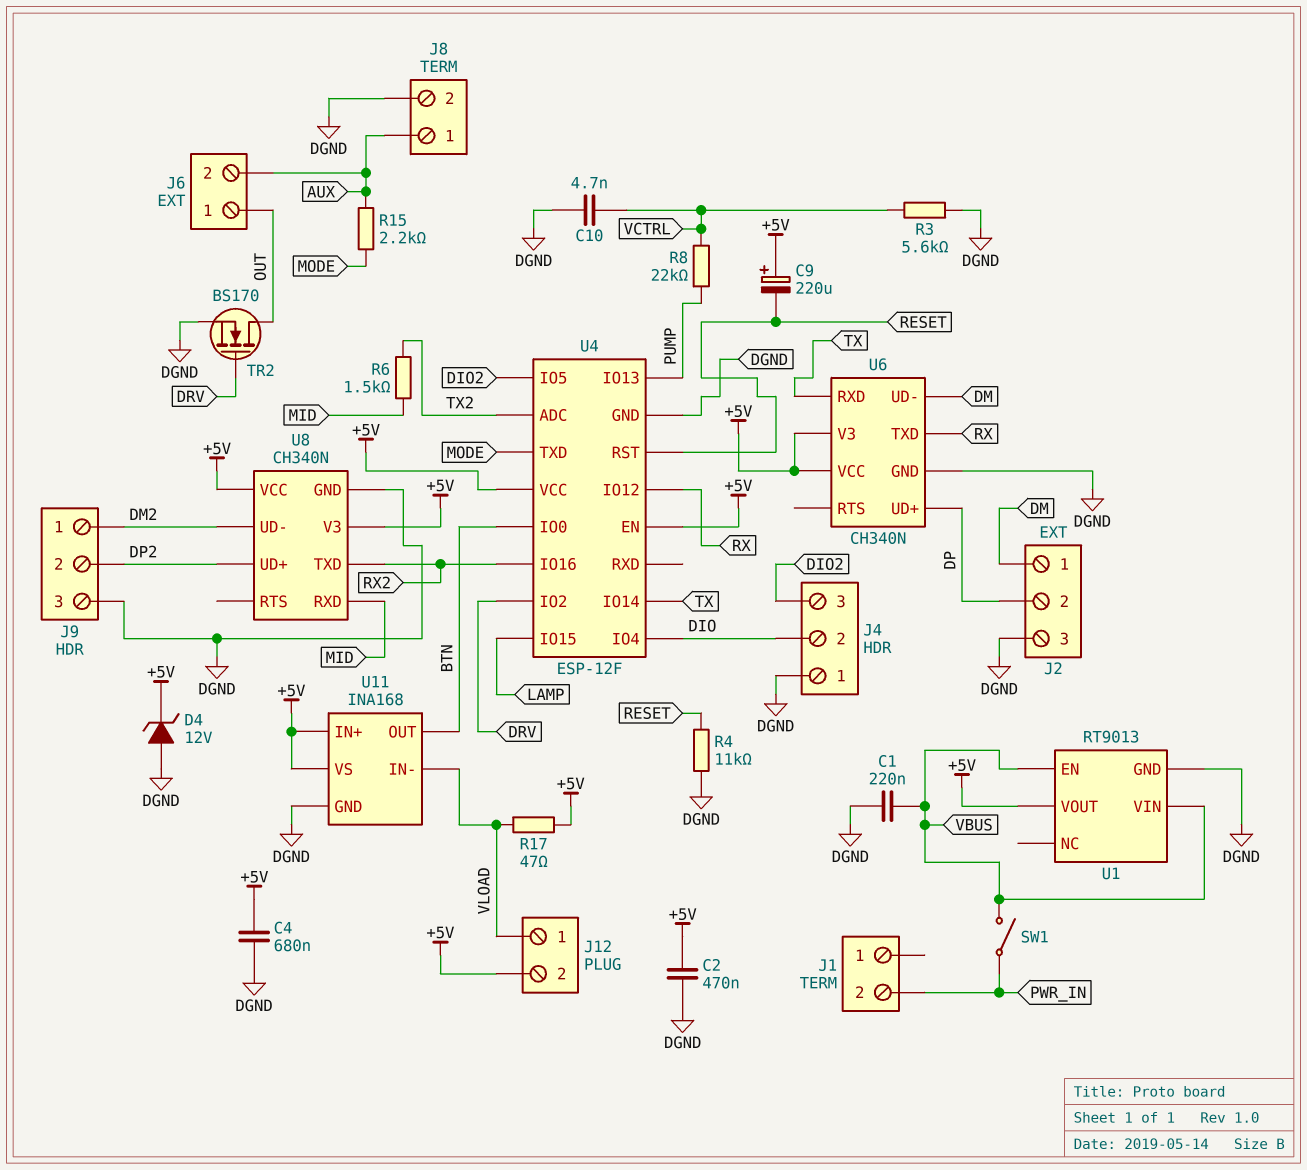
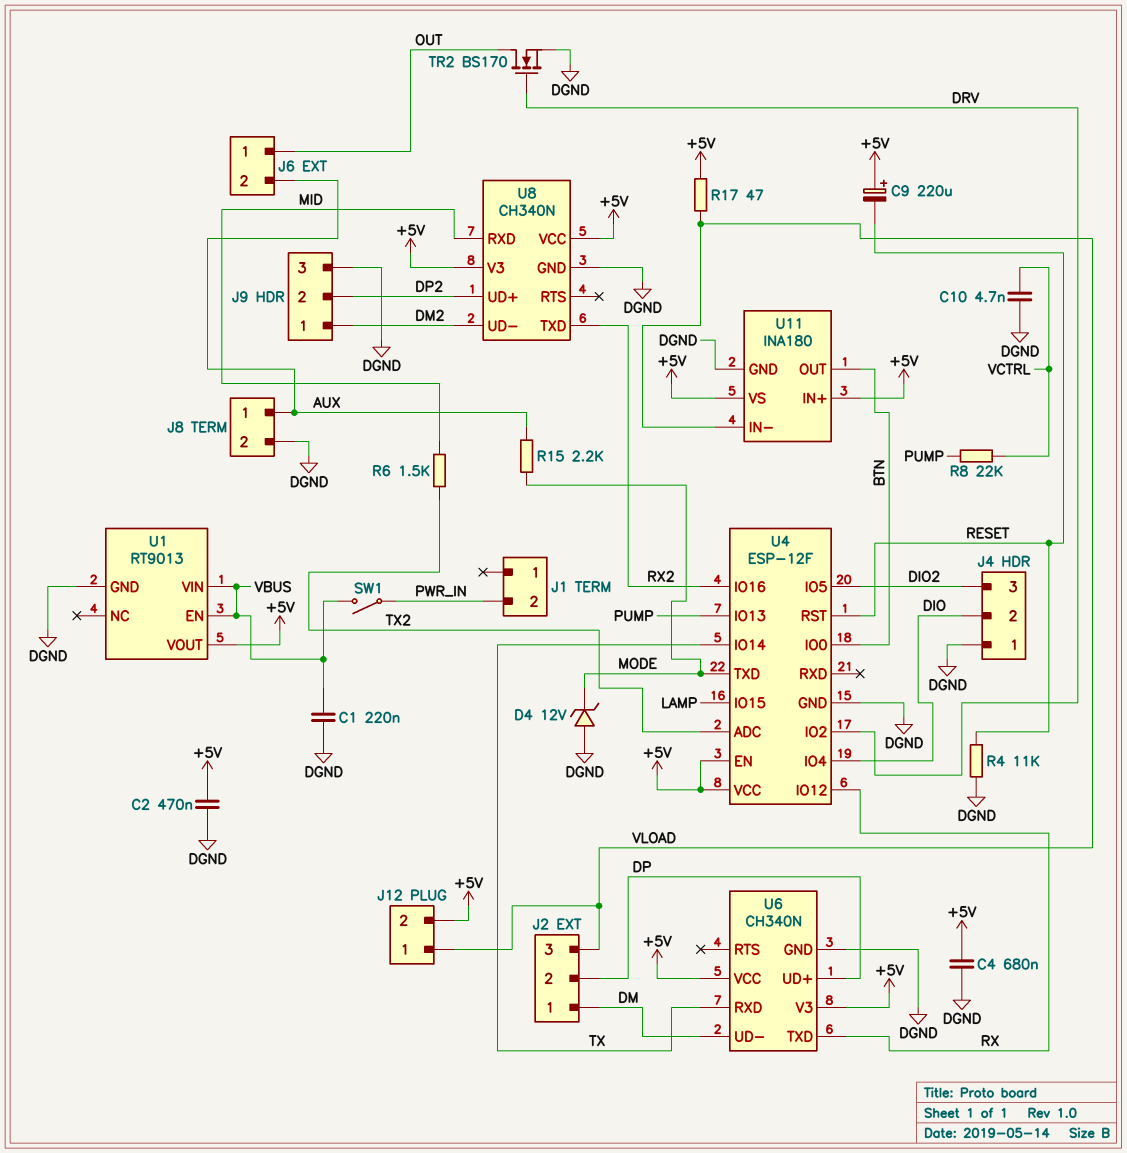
D4: zener 12V (A DGND, K +5V) -> zener 12V (A DGND, K MODE)
J2 pin 3: DGND -> VLOAD
R3: 5.6k (DGND, VCTRL) -> none
U11: INA168 -> INA180

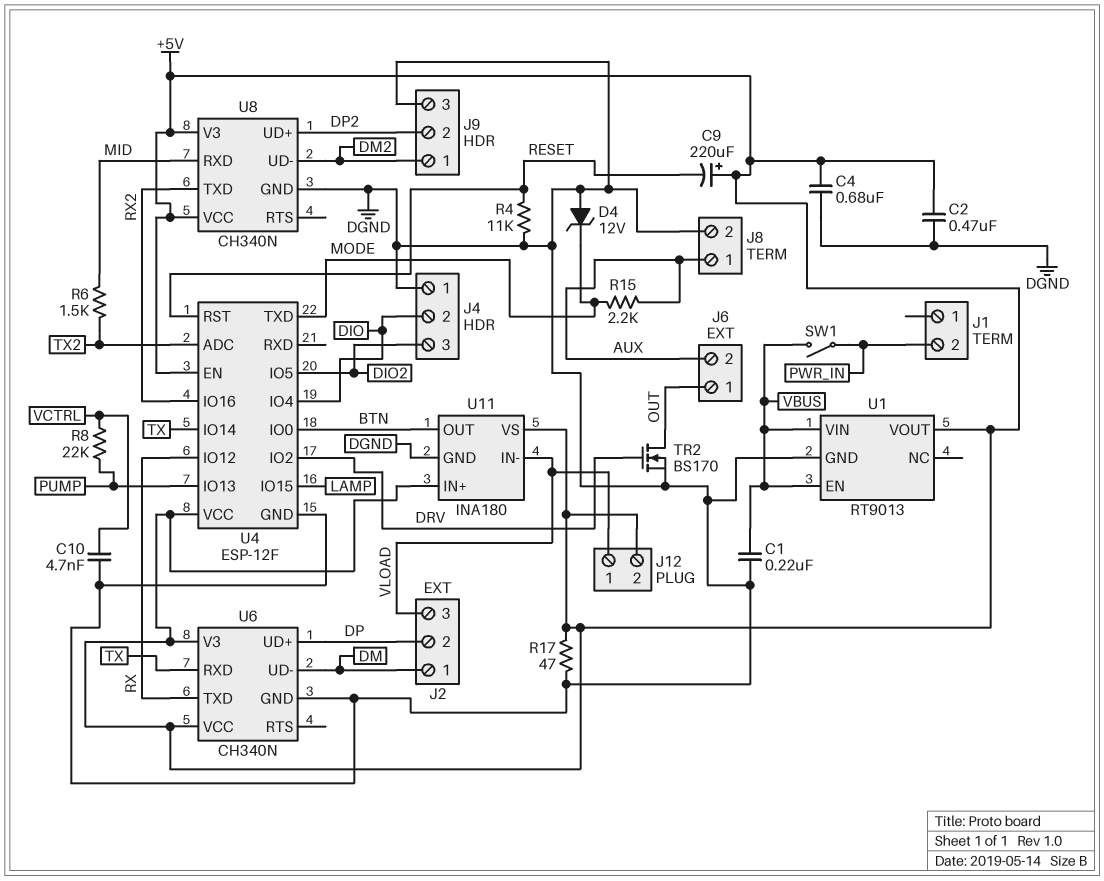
R17: 47 (+5V, VLOAD) -> 47 (+5V, DGND)

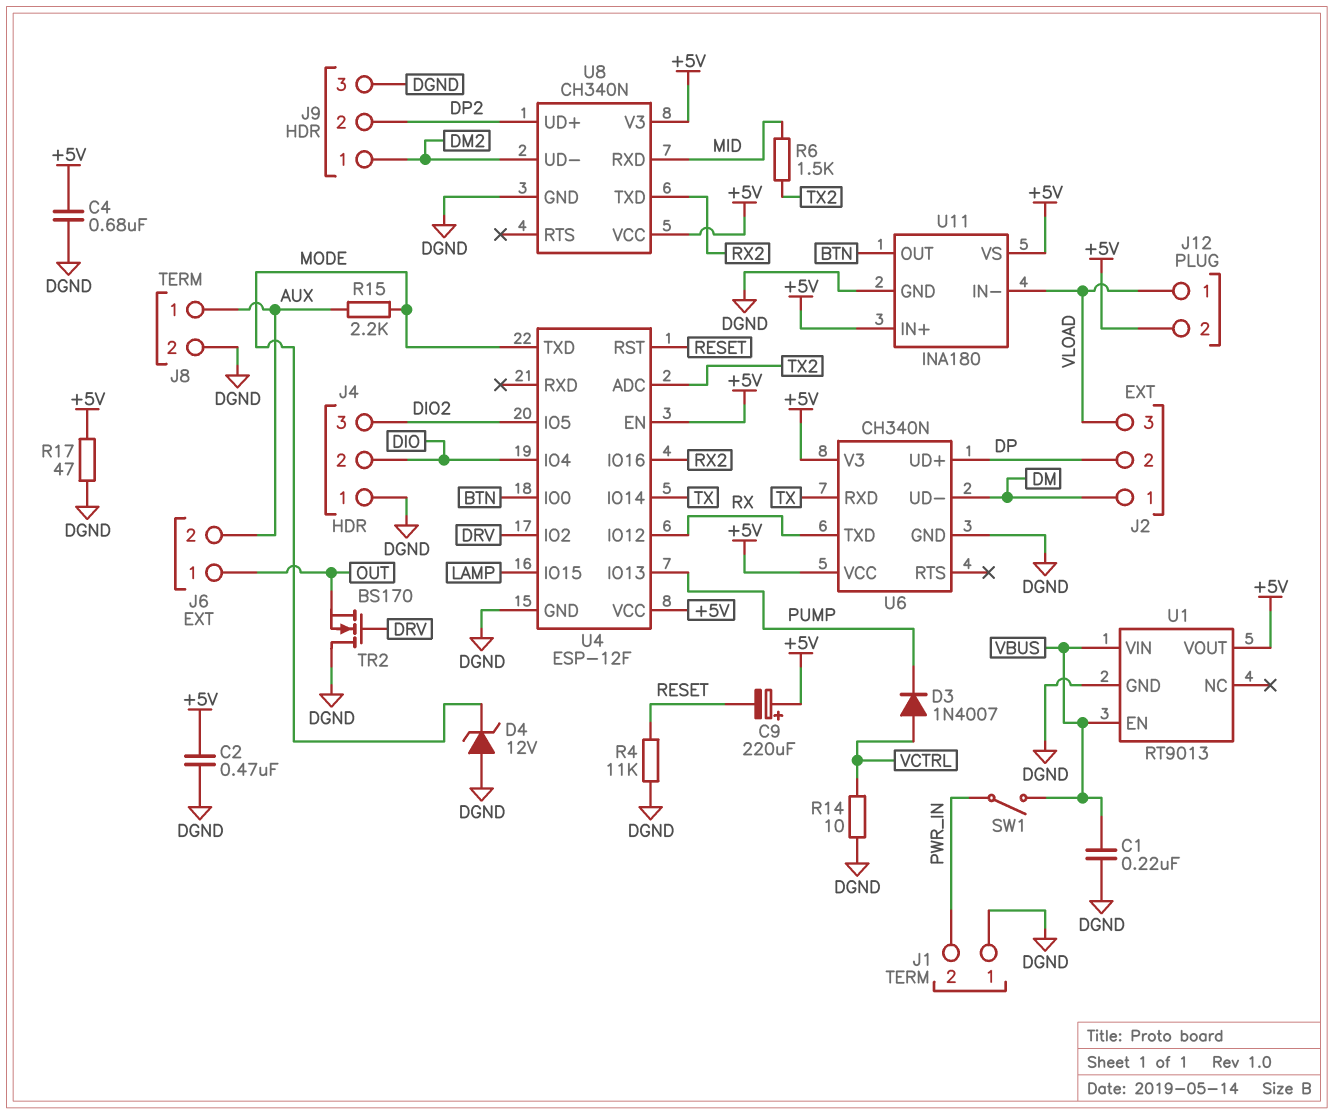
C10: 4.7nF (DGND, VCTRL) -> none
D3: none -> diode 1N4007 (A VCTRL, K PUMP)
J1 pin 1: none -> DGND
R8: 22k (PUMP, VCTRL) -> none
R14: none -> 10 (DGND, VCTRL)
TR2: NMOS BS170 (G DRV, D OUT, S DGND) -> NMOS BS170 (G DRV, D DGND, S OUT)

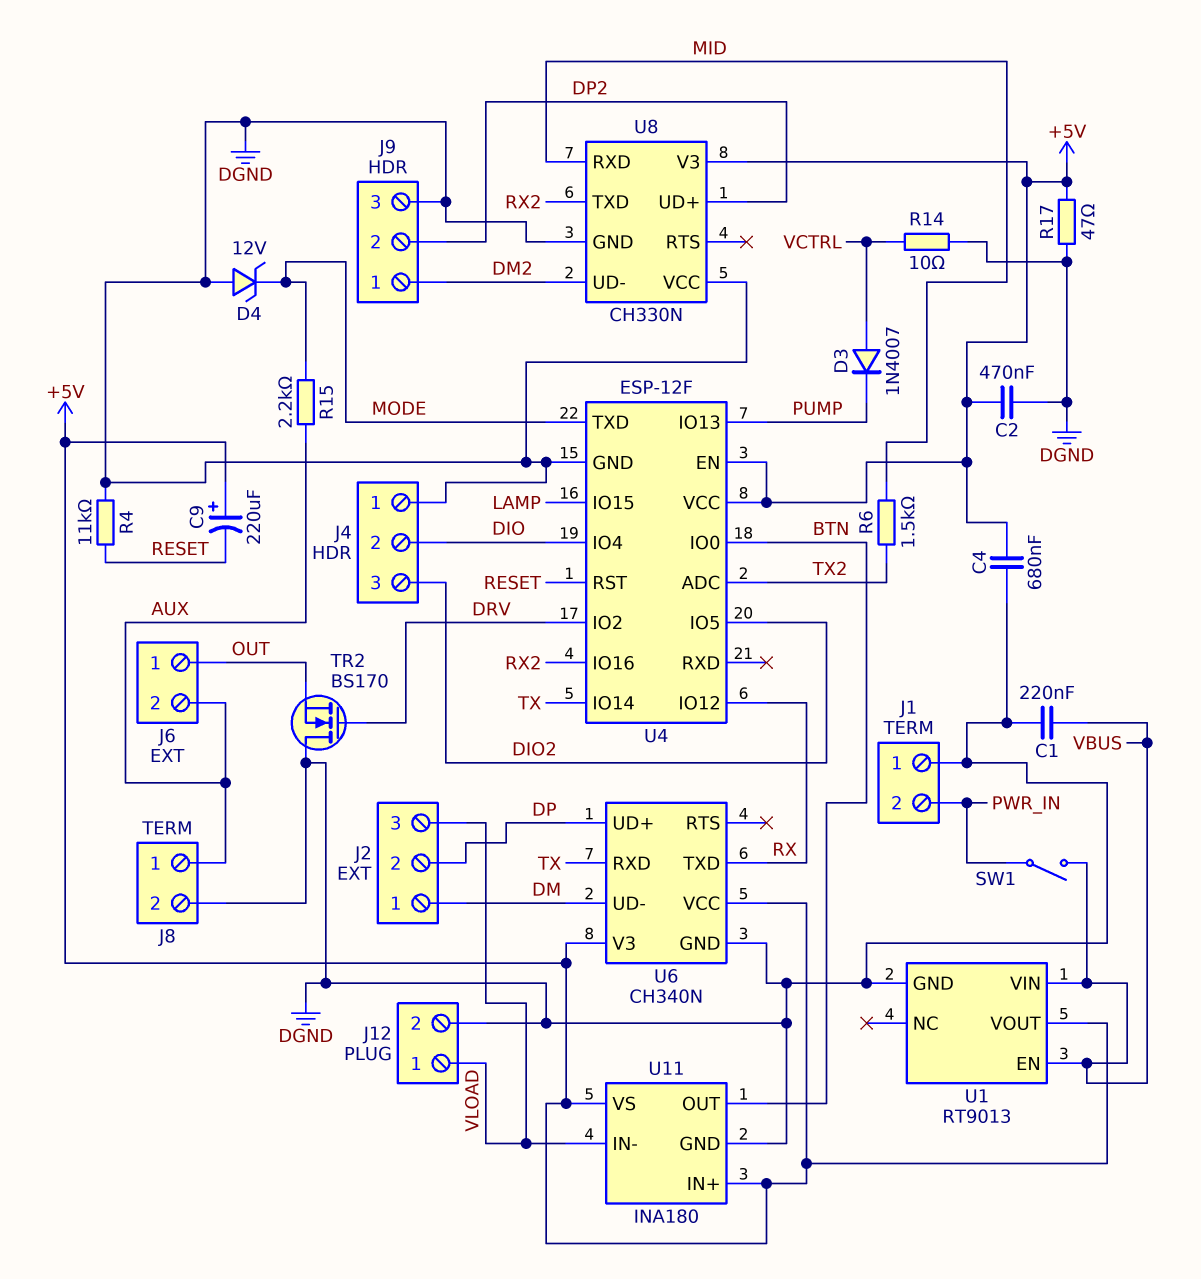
J12 pin 2: +5V -> DGND
U8: CH340N -> CH330N
U8 pin VCC: +5V -> DGND

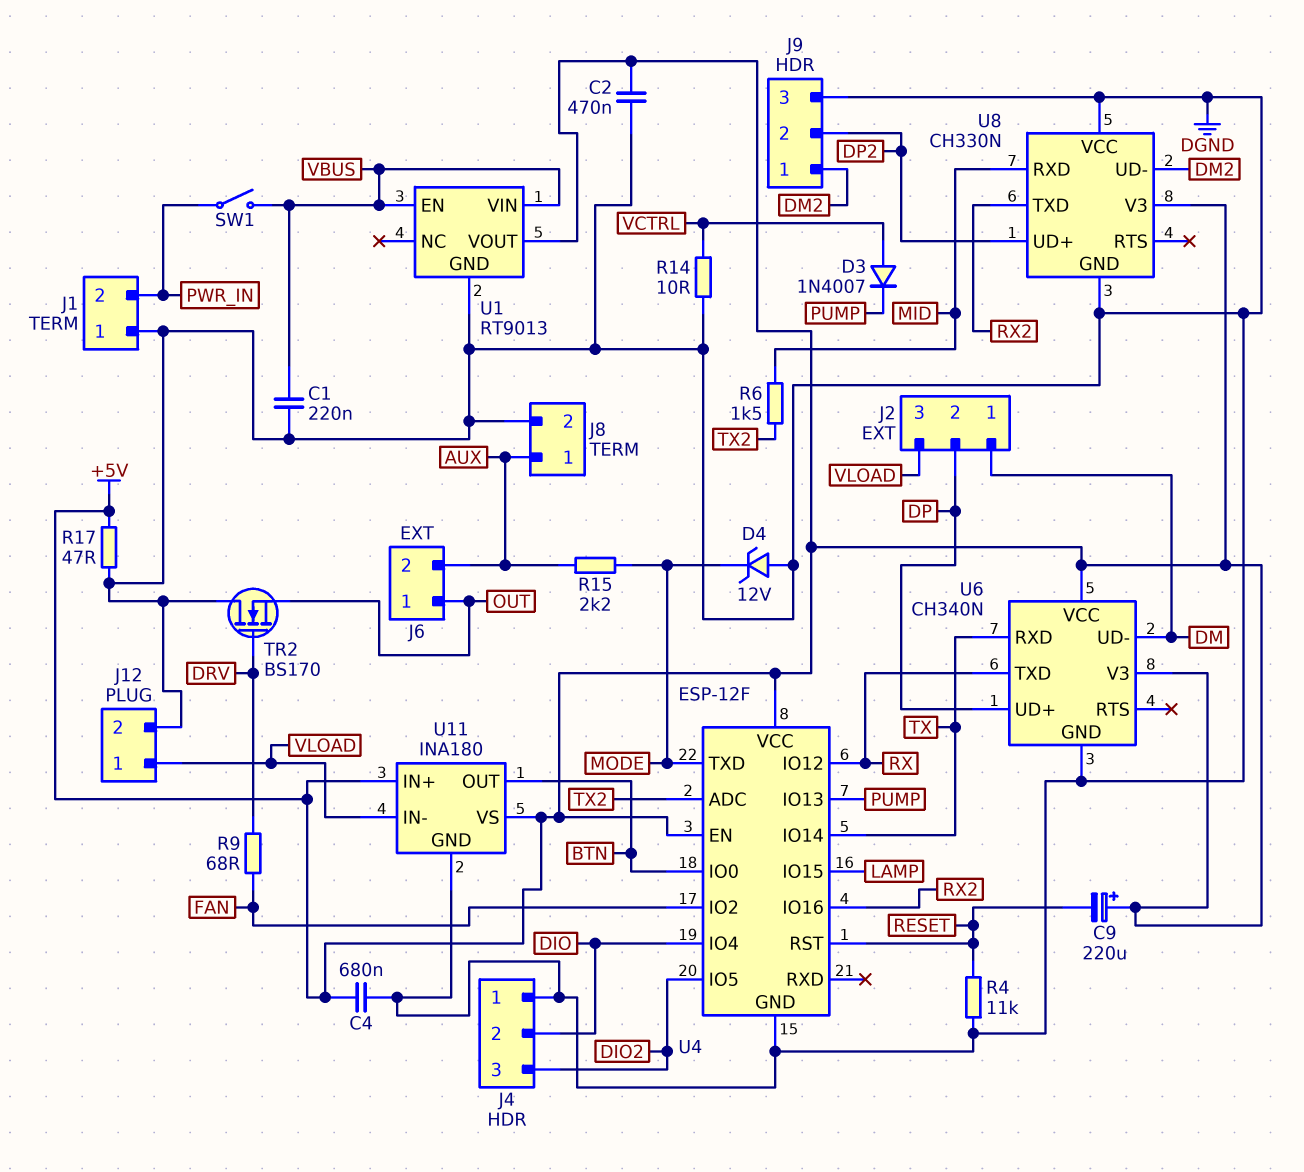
R9: none -> 68 (DRV, FAN)
U4 pin IO2: DRV -> FAN

